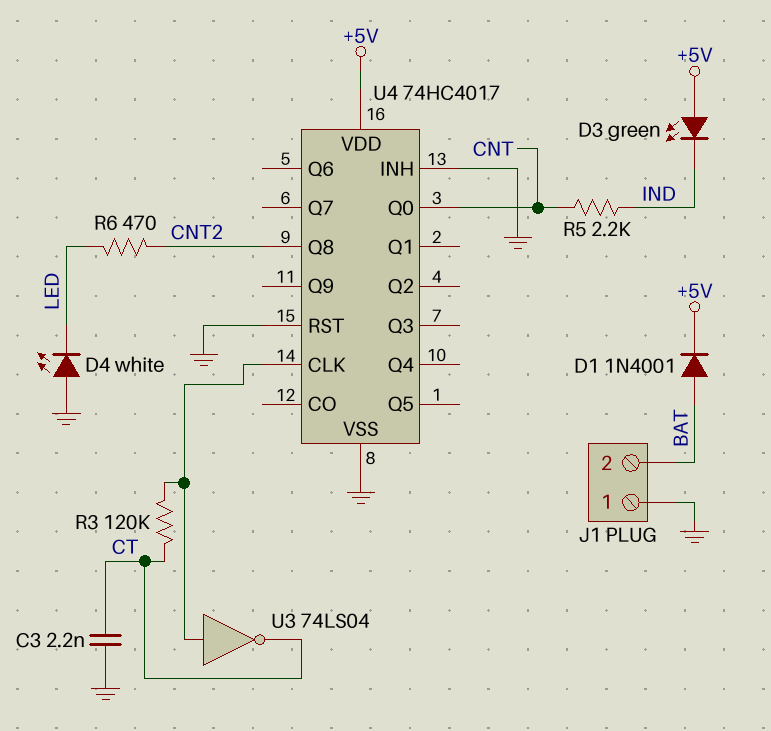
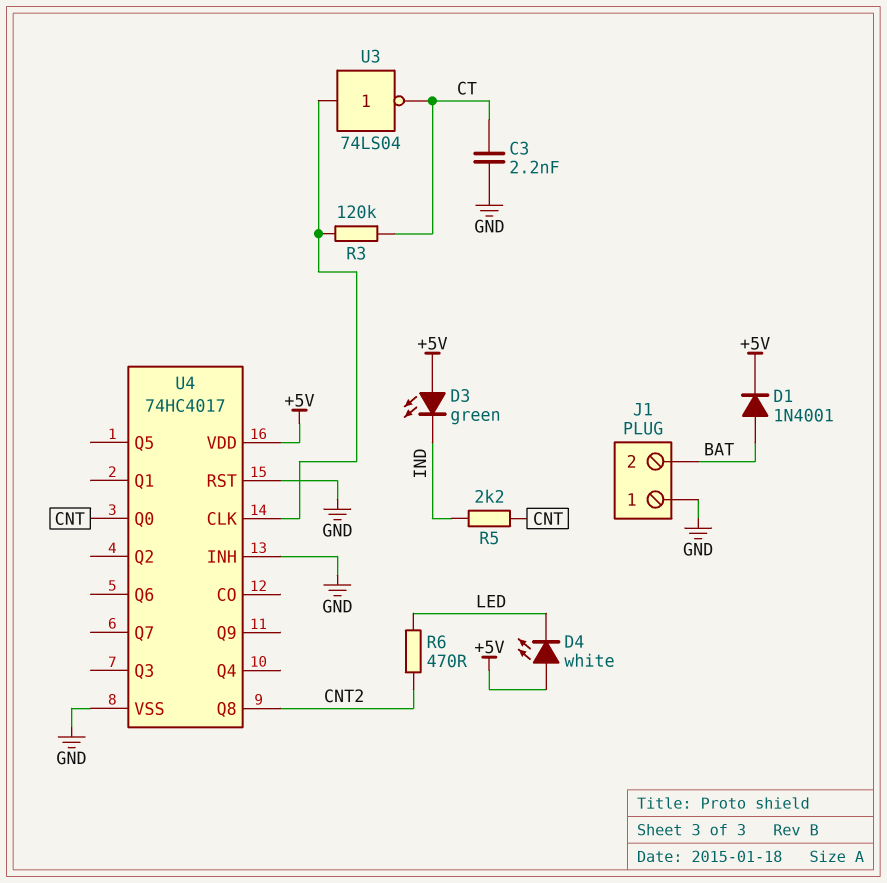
D4: LED white (A GND, K LED) -> LED white (A +5V, K LED)

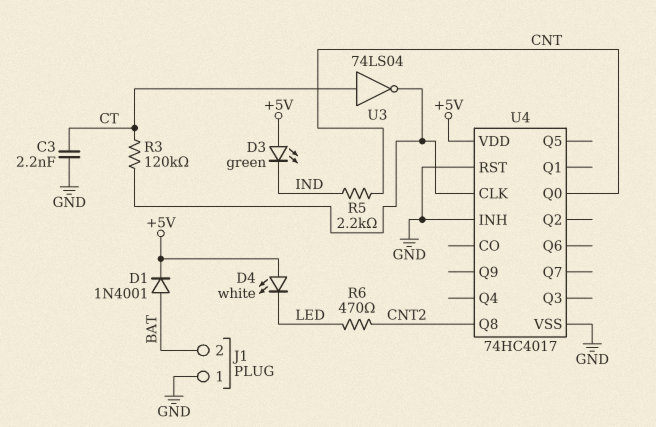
U3: NOT 74LS04 (in U4/CLK, out CT) -> NOT 74LS04 (in CT, out U4/CLK)

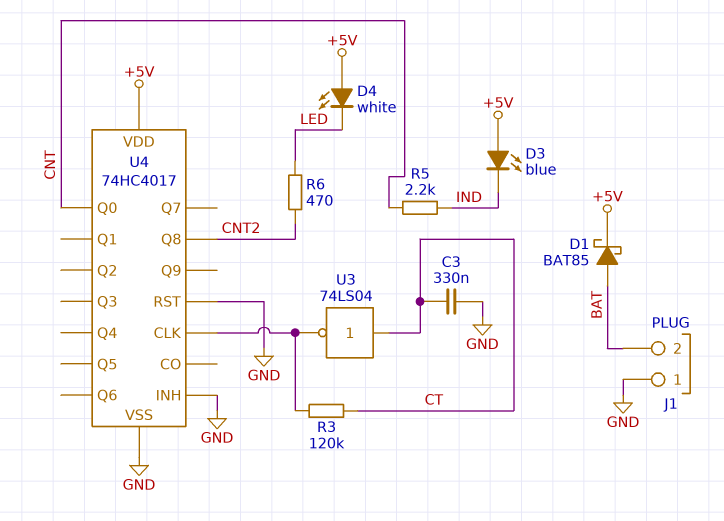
C3: 2.2nF (CT, GND) -> 330nF (CT, GND)
D1: diode 1N4001 (A BAT, K +5V) -> schottky BAT85 (A BAT, K +5V)
D3: LED green (A +5V, K IND) -> LED blue (A +5V, K IND)

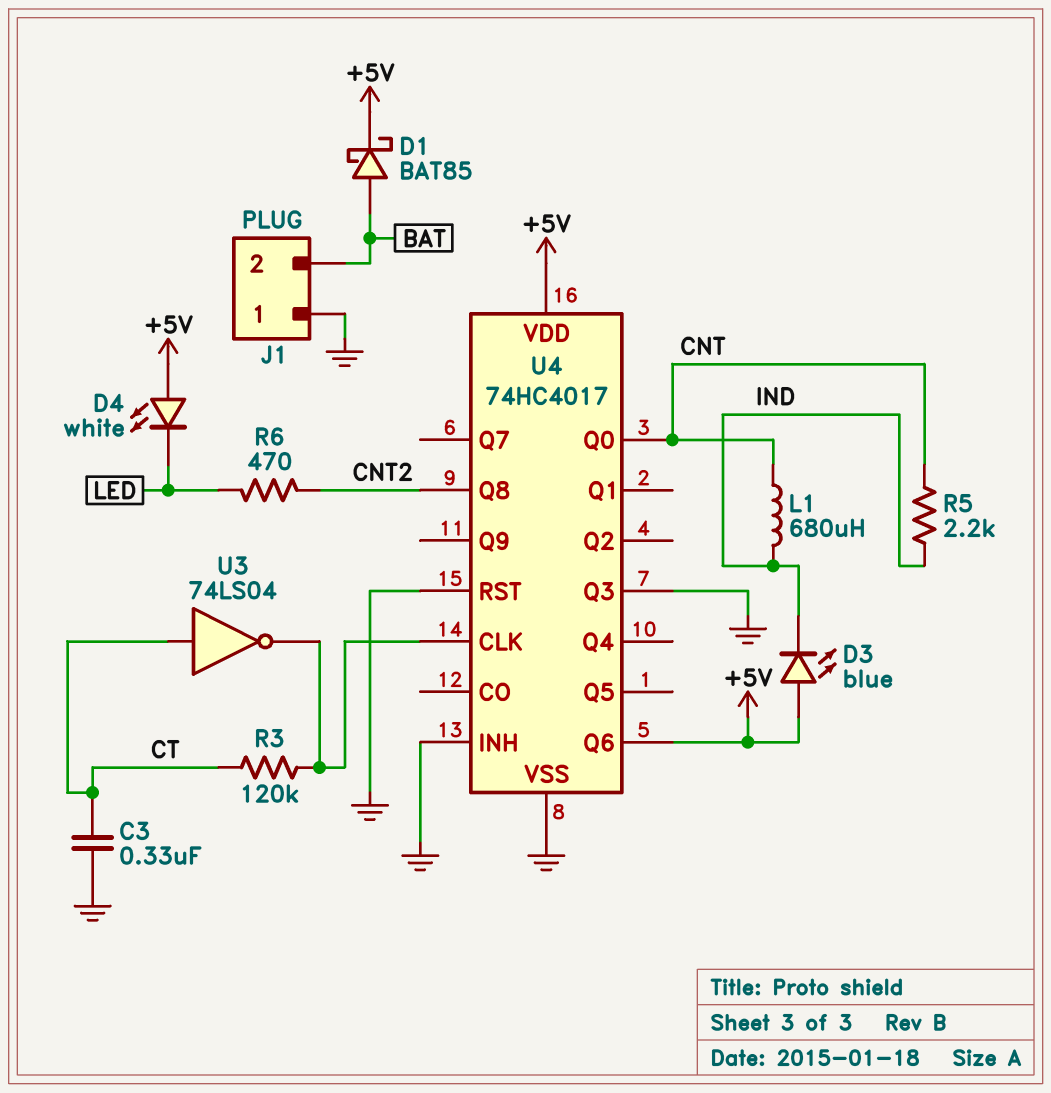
L1: none -> 680uH (CNT, IND)
U4 pin Q3: none -> GND
U4 pin Q6: none -> +5V

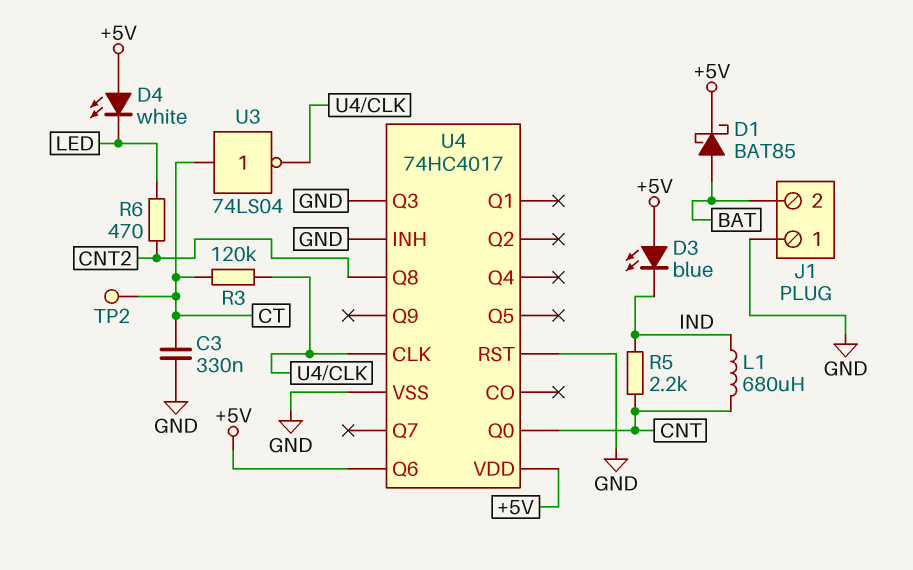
TP2: none -> test point (CT)

